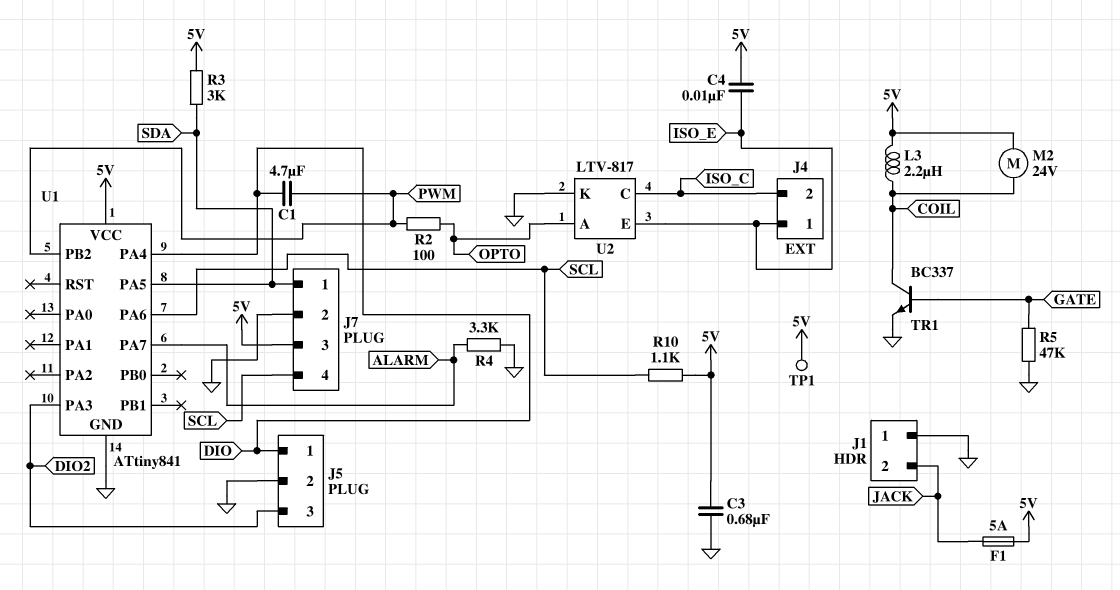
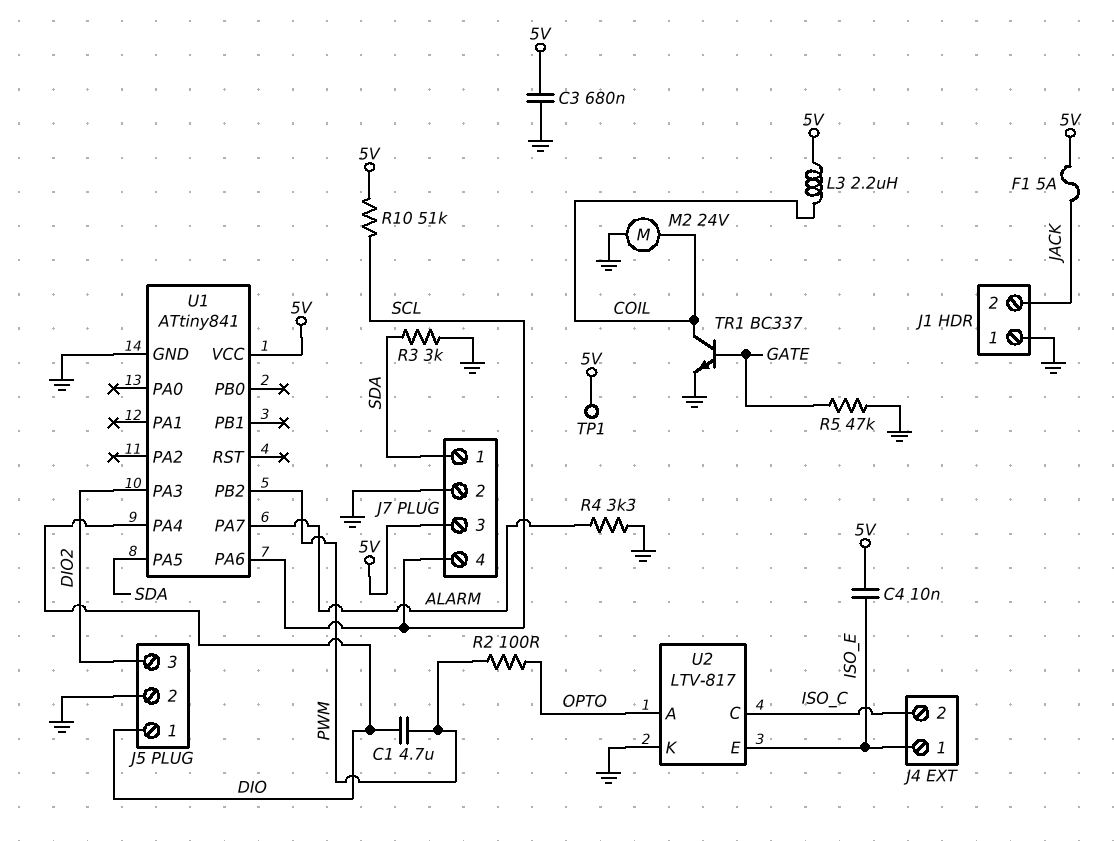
M2: motor 24V (5V, COIL) -> motor 24V (COIL, GND)
R3: 3k (5V, SDA) -> 3k (GND, SDA)
R10: 1.1k (5V, SCL) -> 51k (5V, SCL)

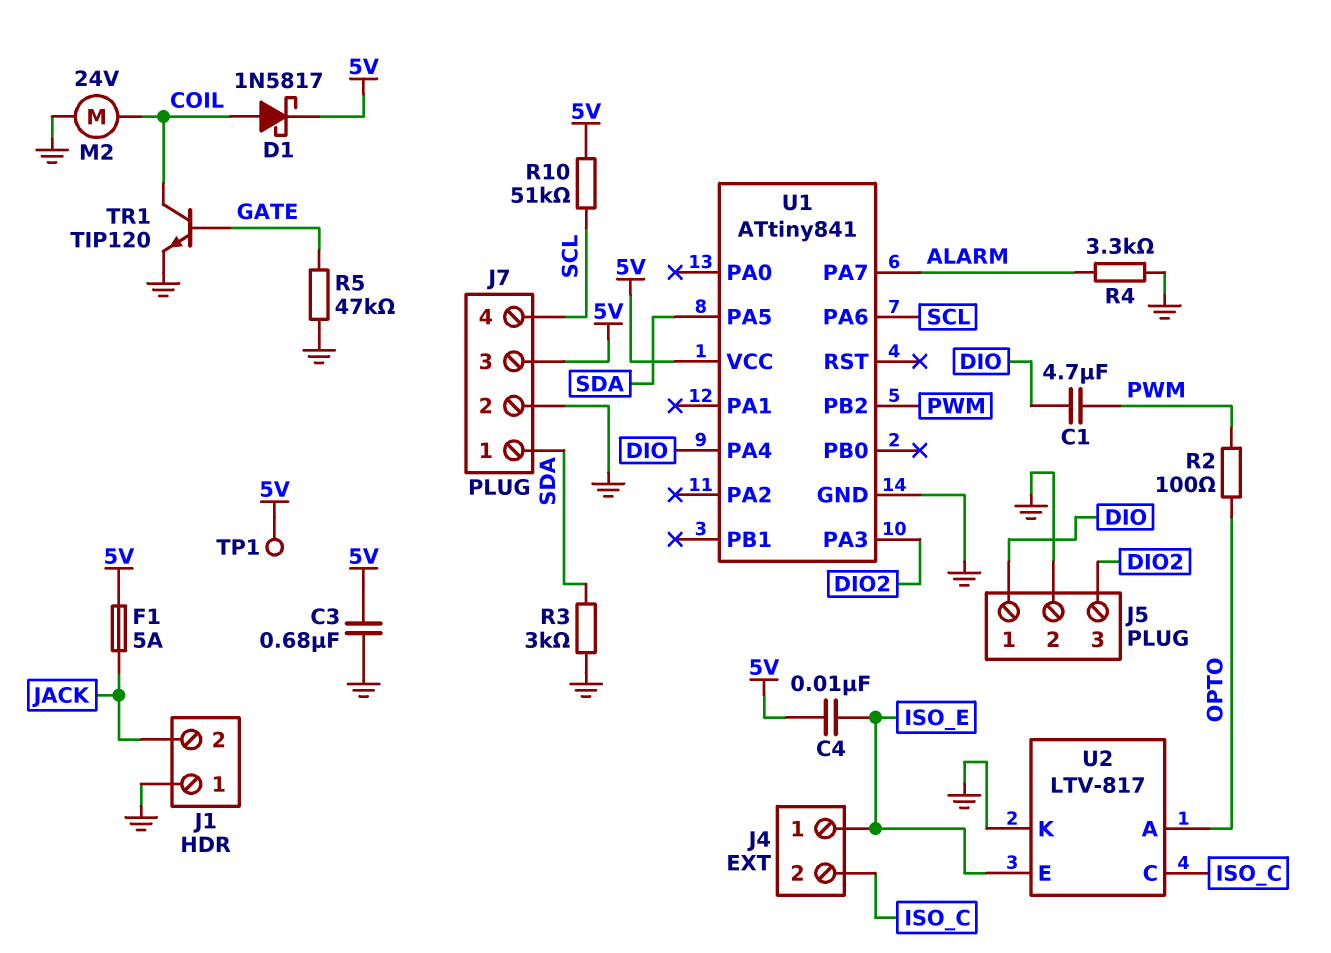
D1: none -> schottky 1N5817 (A COIL, K 5V)
L3: 2.2uH (5V, COIL) -> none
TR1: NPN BC337 (B GATE, C COIL, E GND) -> NPN TIP120 (B GATE, C COIL, E GND)

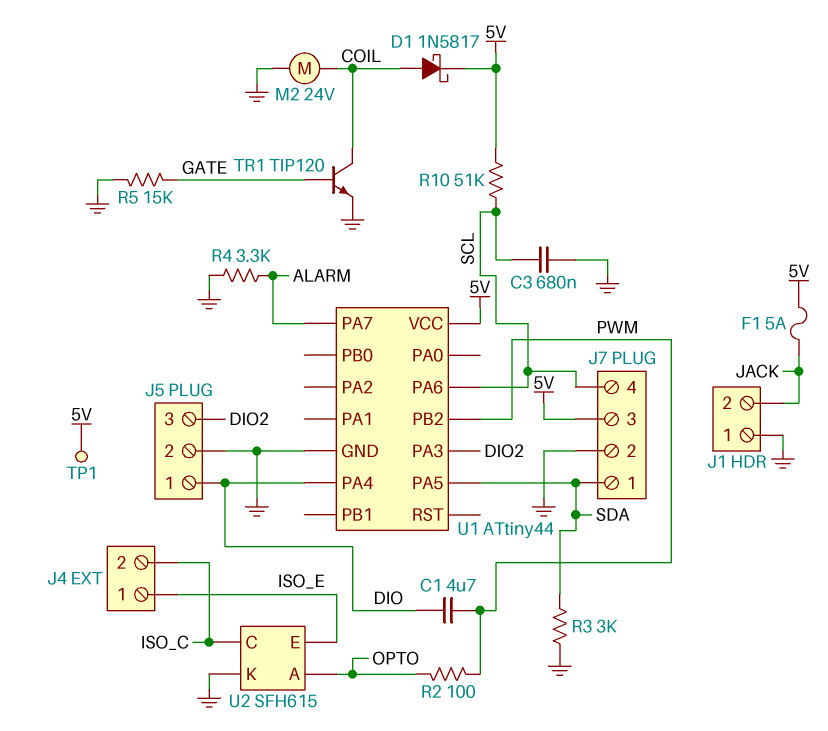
C3: 680nF (5V, GND) -> 680nF (GND, SCL)
C4: 10nF (5V, ISO_E) -> none
R5: 47k (GATE, GND) -> 15k (GATE, GND)
U1: ATtiny841 -> ATtiny44
U2: LTV-817 -> SFH615

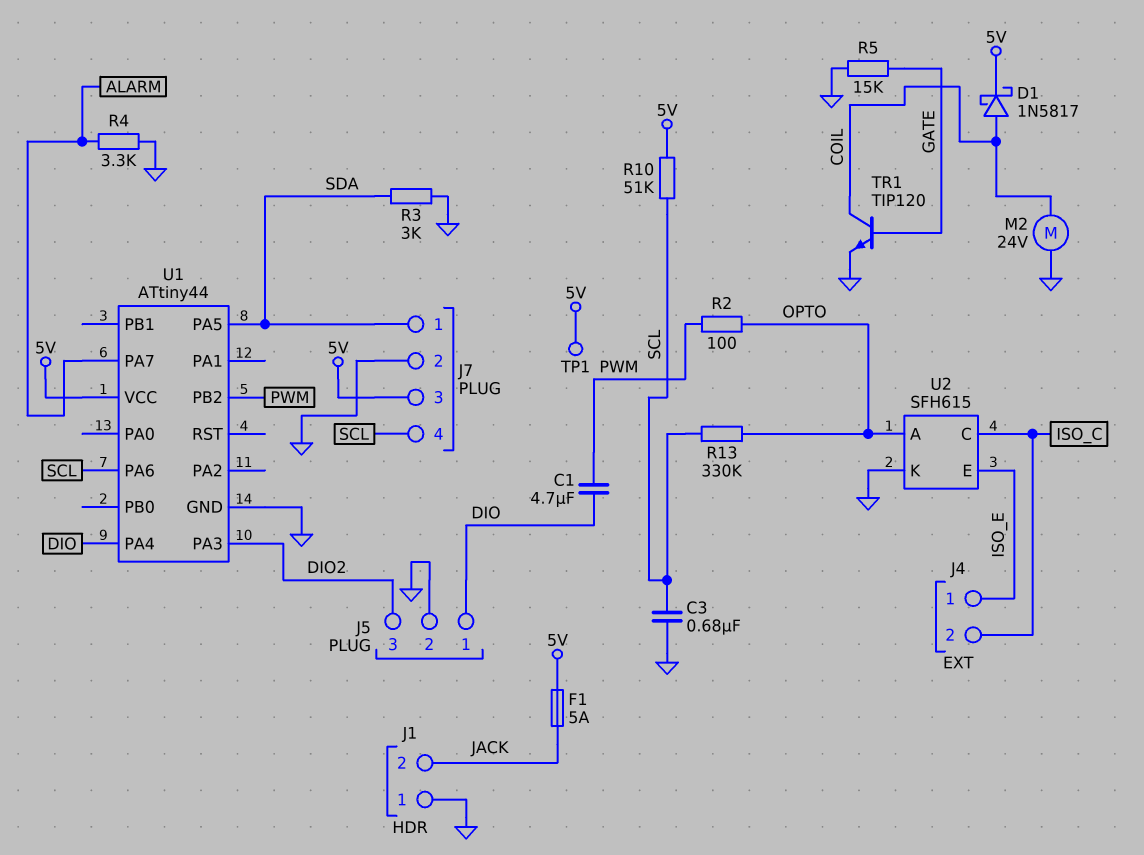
R13: none -> 330k (OPTO, SCL)

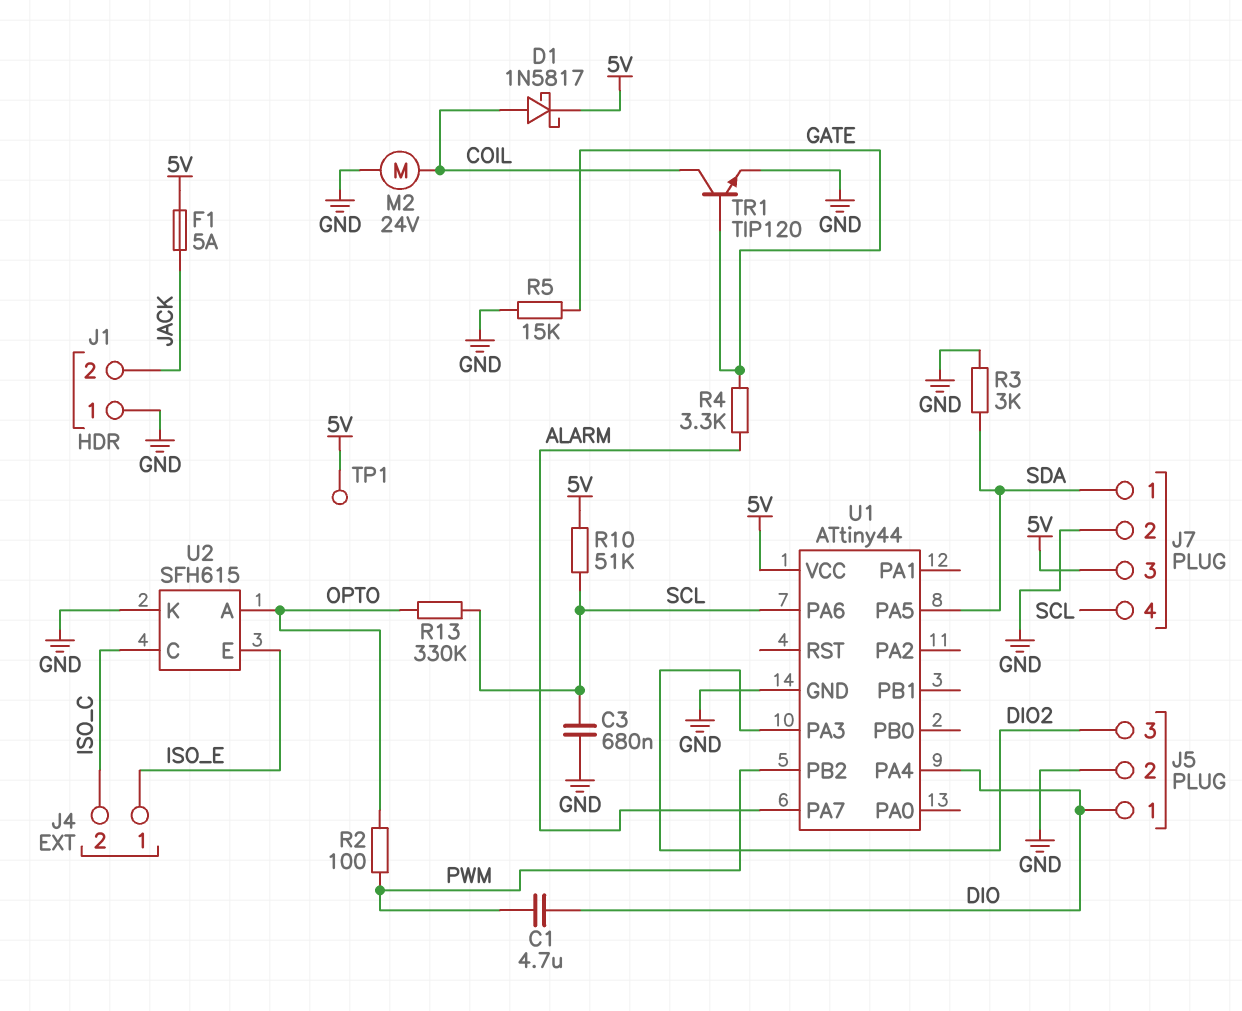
R4: 3.3k (ALARM, GND) -> 3.3k (ALARM, GATE)

